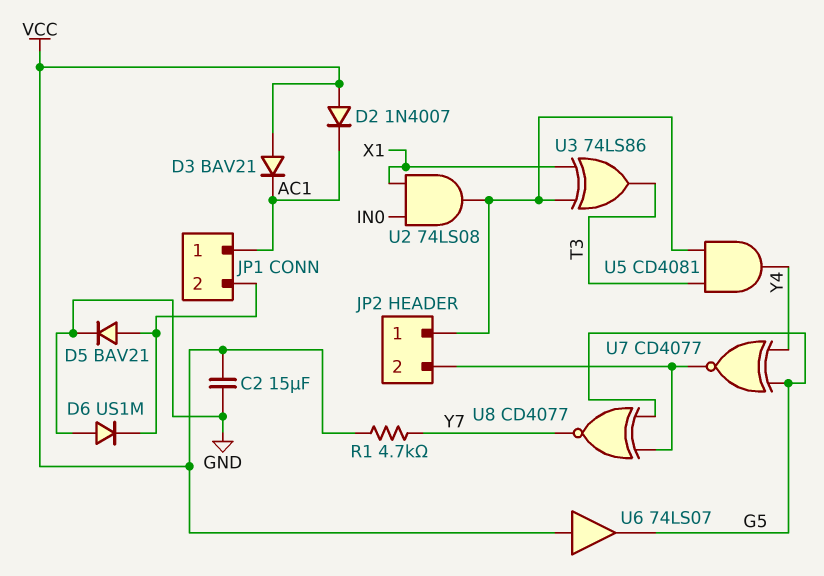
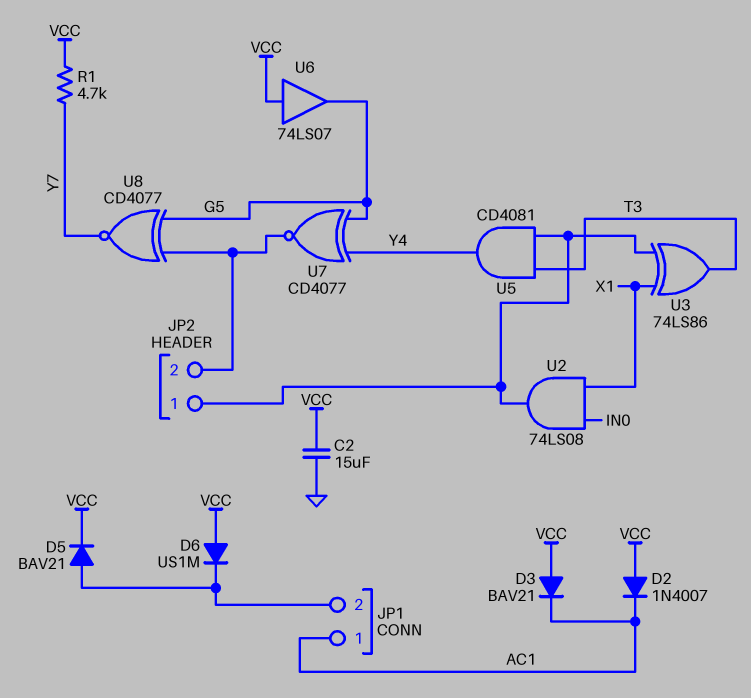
D5: diode BAV21 (A JP1/2, K GND) -> diode BAV21 (A JP1/2, K VCC)
D6: diode US1M (A GND, K JP1/2) -> diode US1M (A VCC, K JP1/2)

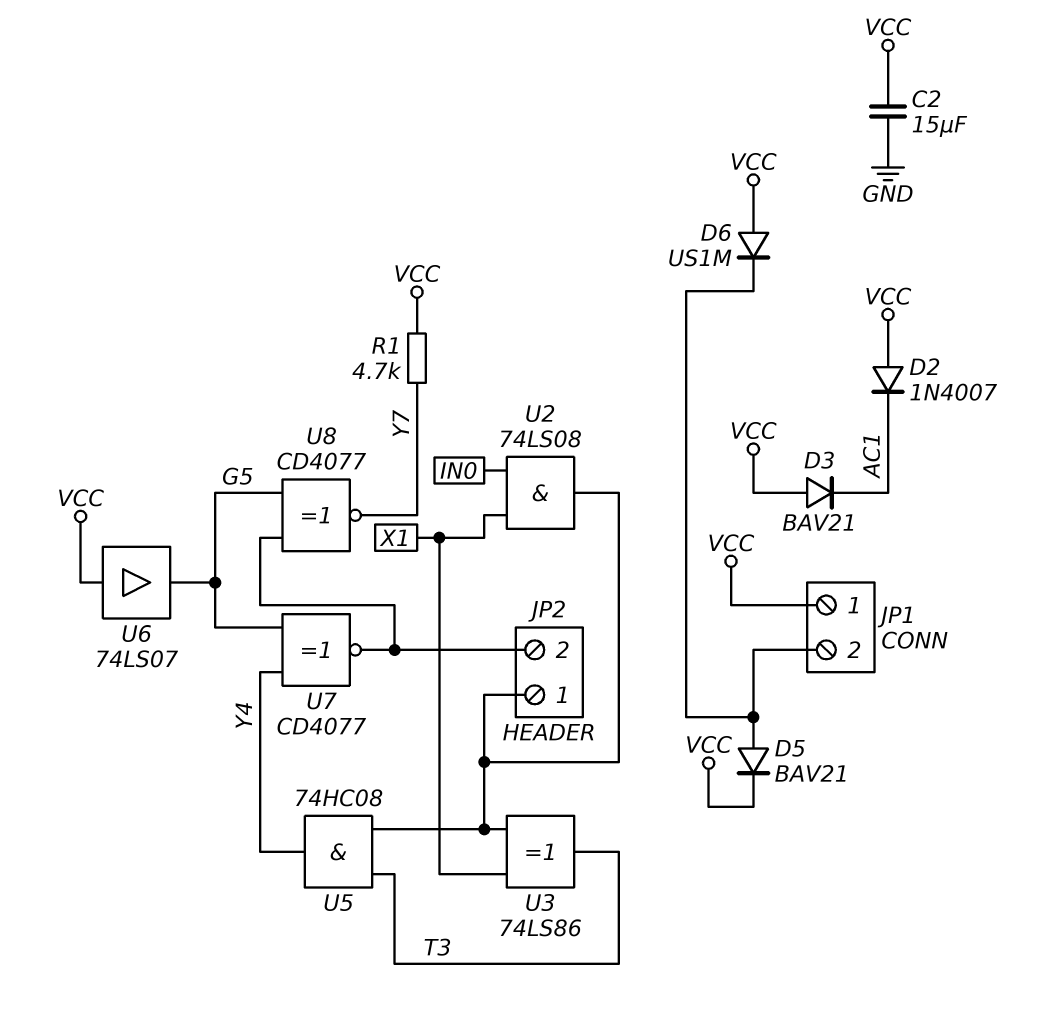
JP1 pin 1: AC1 -> VCC
U5: AND CD4081 (in JP2/1, in T3, out Y4) -> AND 74HC08 (in JP2/1, in T3, out Y4)

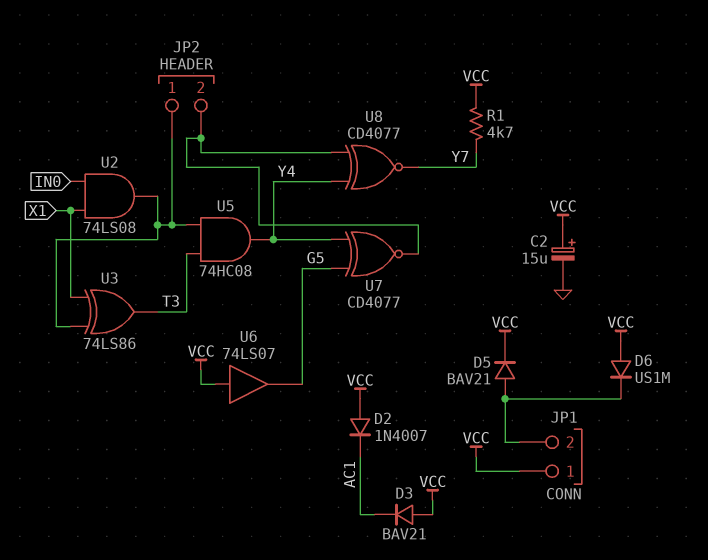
C2: 15uF (GND, VCC) -> 15uF (plus VCC, minus GND)
U8: XNOR CD4077 (in G5, in JP2/2, out Y7) -> XNOR CD4077 (in JP2/2, in Y4, out Y7)

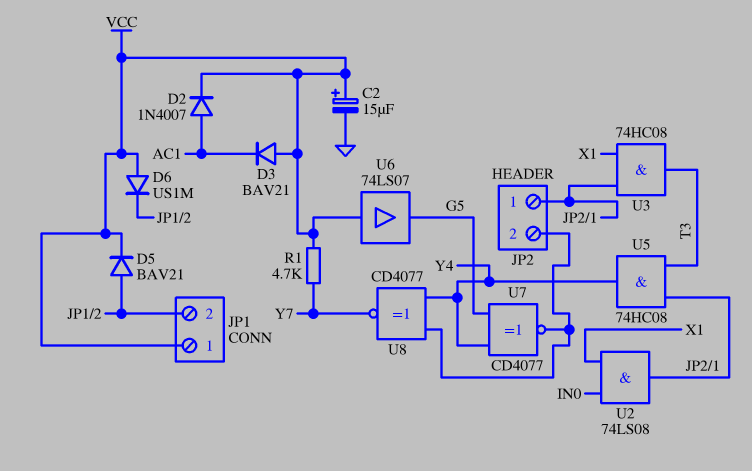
D2: diode 1N4007 (A VCC, K AC1) -> diode 1N4007 (A AC1, K VCC)
U3: XOR 74LS86 (in JP2/1, in X1, out T3) -> AND 74HC08 (in JP2/1, in X1, out T3)

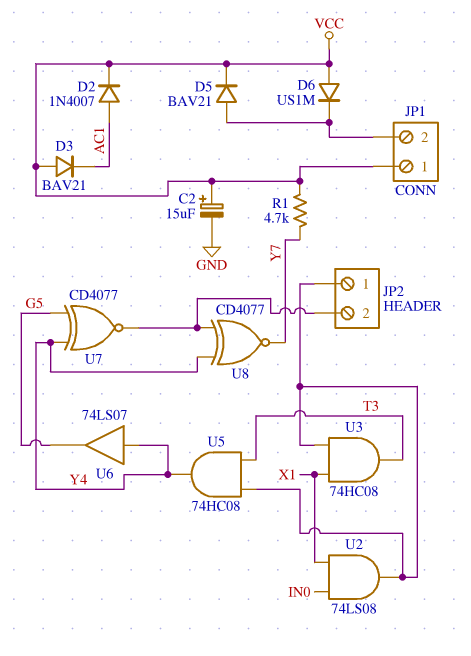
U6: buffer 74LS07 (in VCC, out G5) -> buffer 74LS07 (in Y4, out G5)

